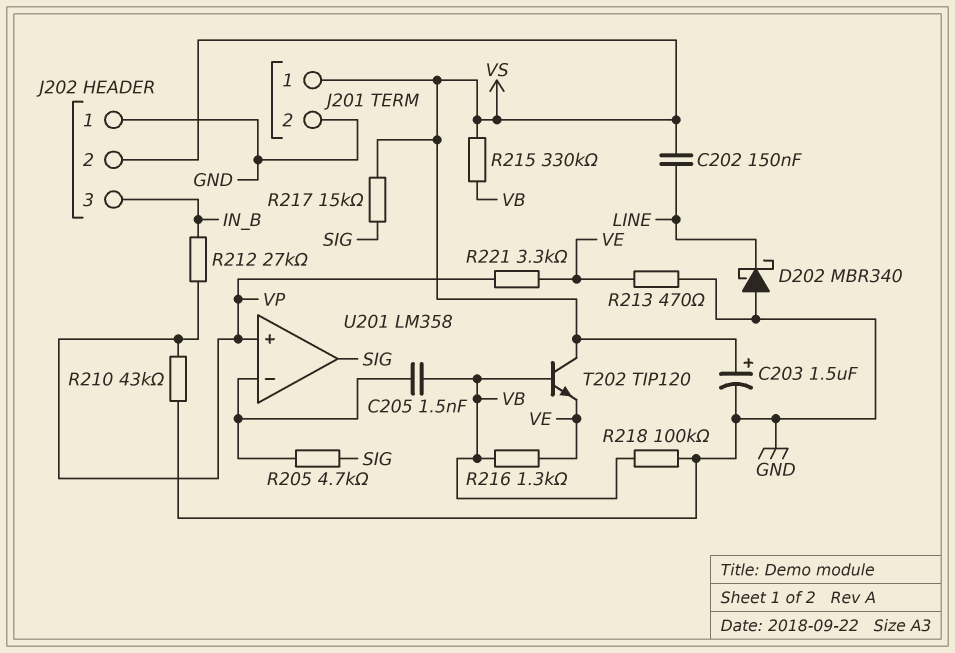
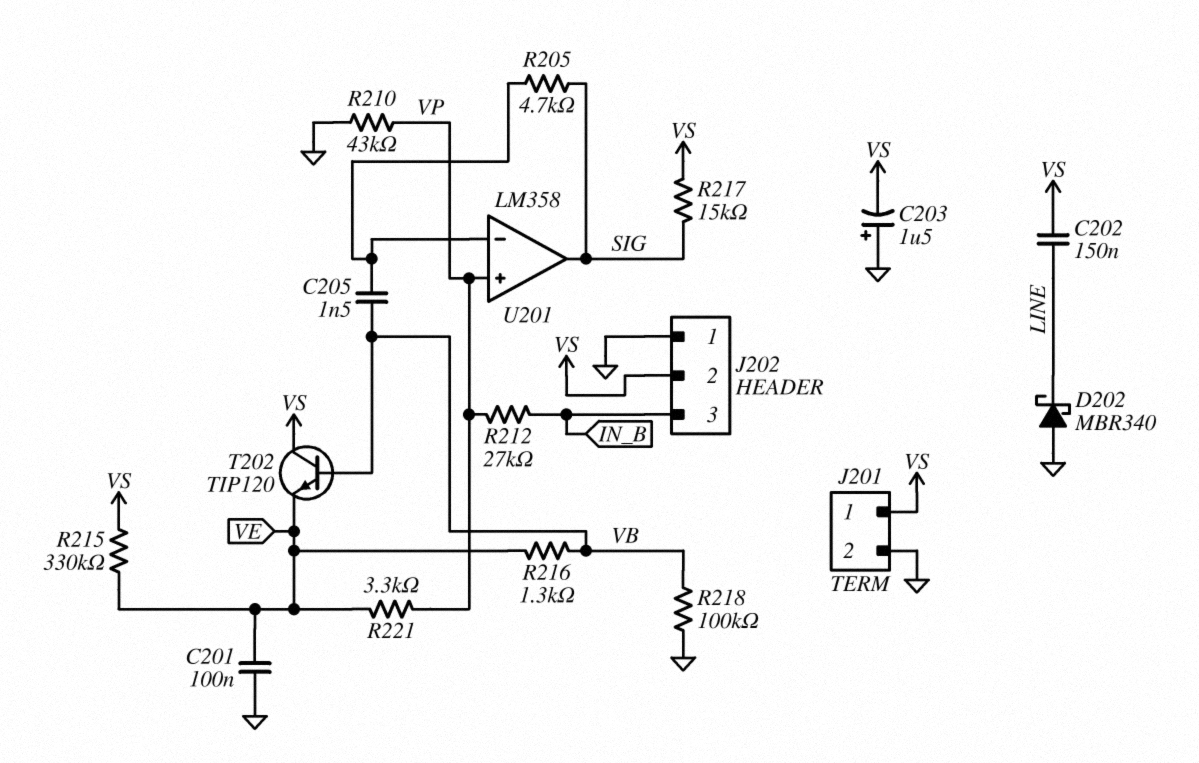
C201: none -> 100nF (GND, VE)
C203: 1.5uF (plus VS, minus GND) -> 1.5uF (plus GND, minus VS)
R213: 470 (GND, VE) -> none
R215: 330k (VB, VS) -> 330k (VE, VS)

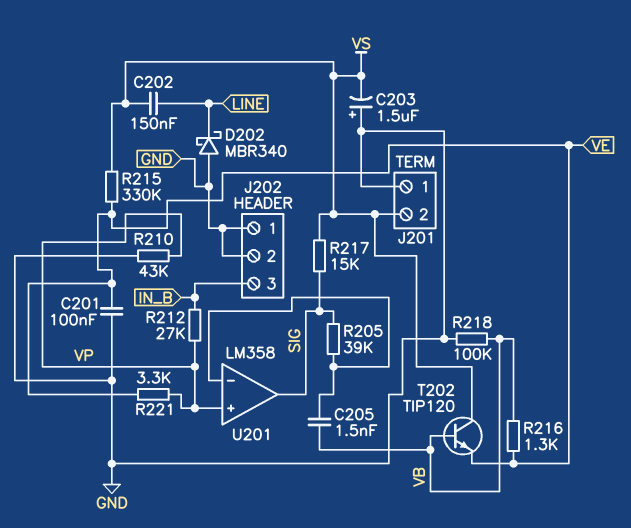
J201 pin 1: VS -> GND
J201 pin 2: GND -> VS
J202 pin 2: VS -> GND
R205: 4.7k (SIG, U201/in-) -> 39k (SIG, U201/in-)

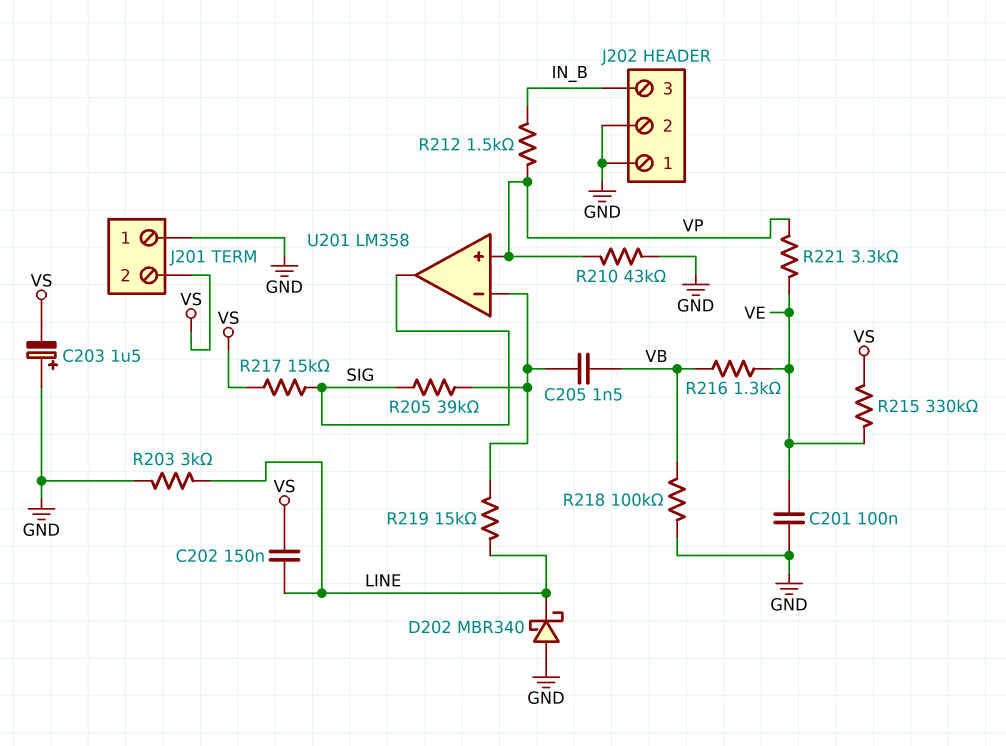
R203: none -> 3k (GND, LINE)
R212: 27k (IN_B, VP) -> 1.5k (IN_B, VP)
R219: none -> 15k (LINE, U201/in-)
T202: NPN TIP120 (B VB, C VS, E VE) -> none

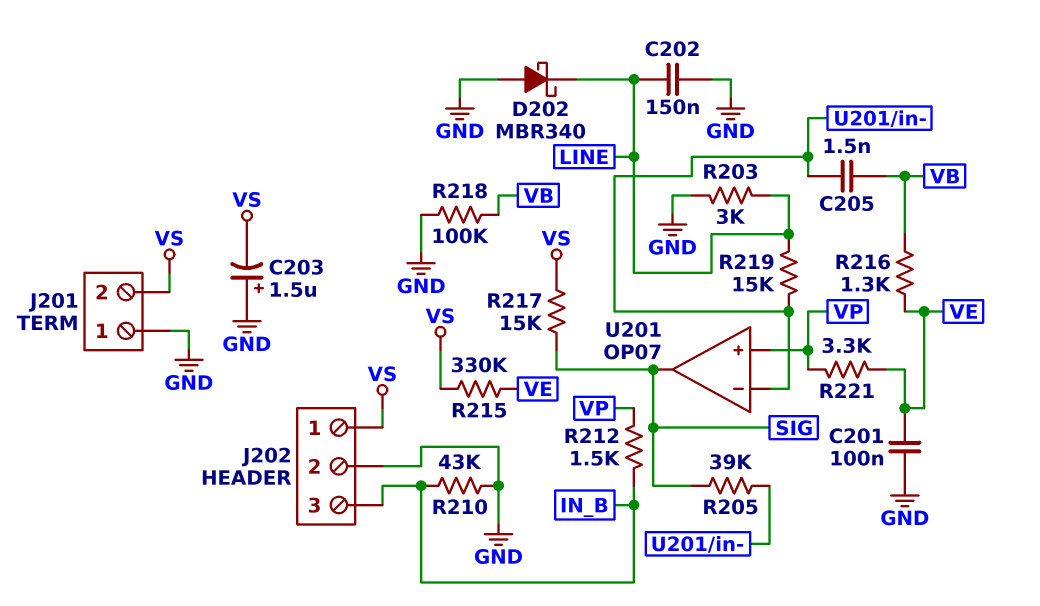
C202: 150nF (LINE, VS) -> 150nF (GND, LINE)
J202 pin 1: GND -> VS
R210: 43k (GND, VP) -> 43k (GND, IN_B)
U201: LM358 -> OP07

